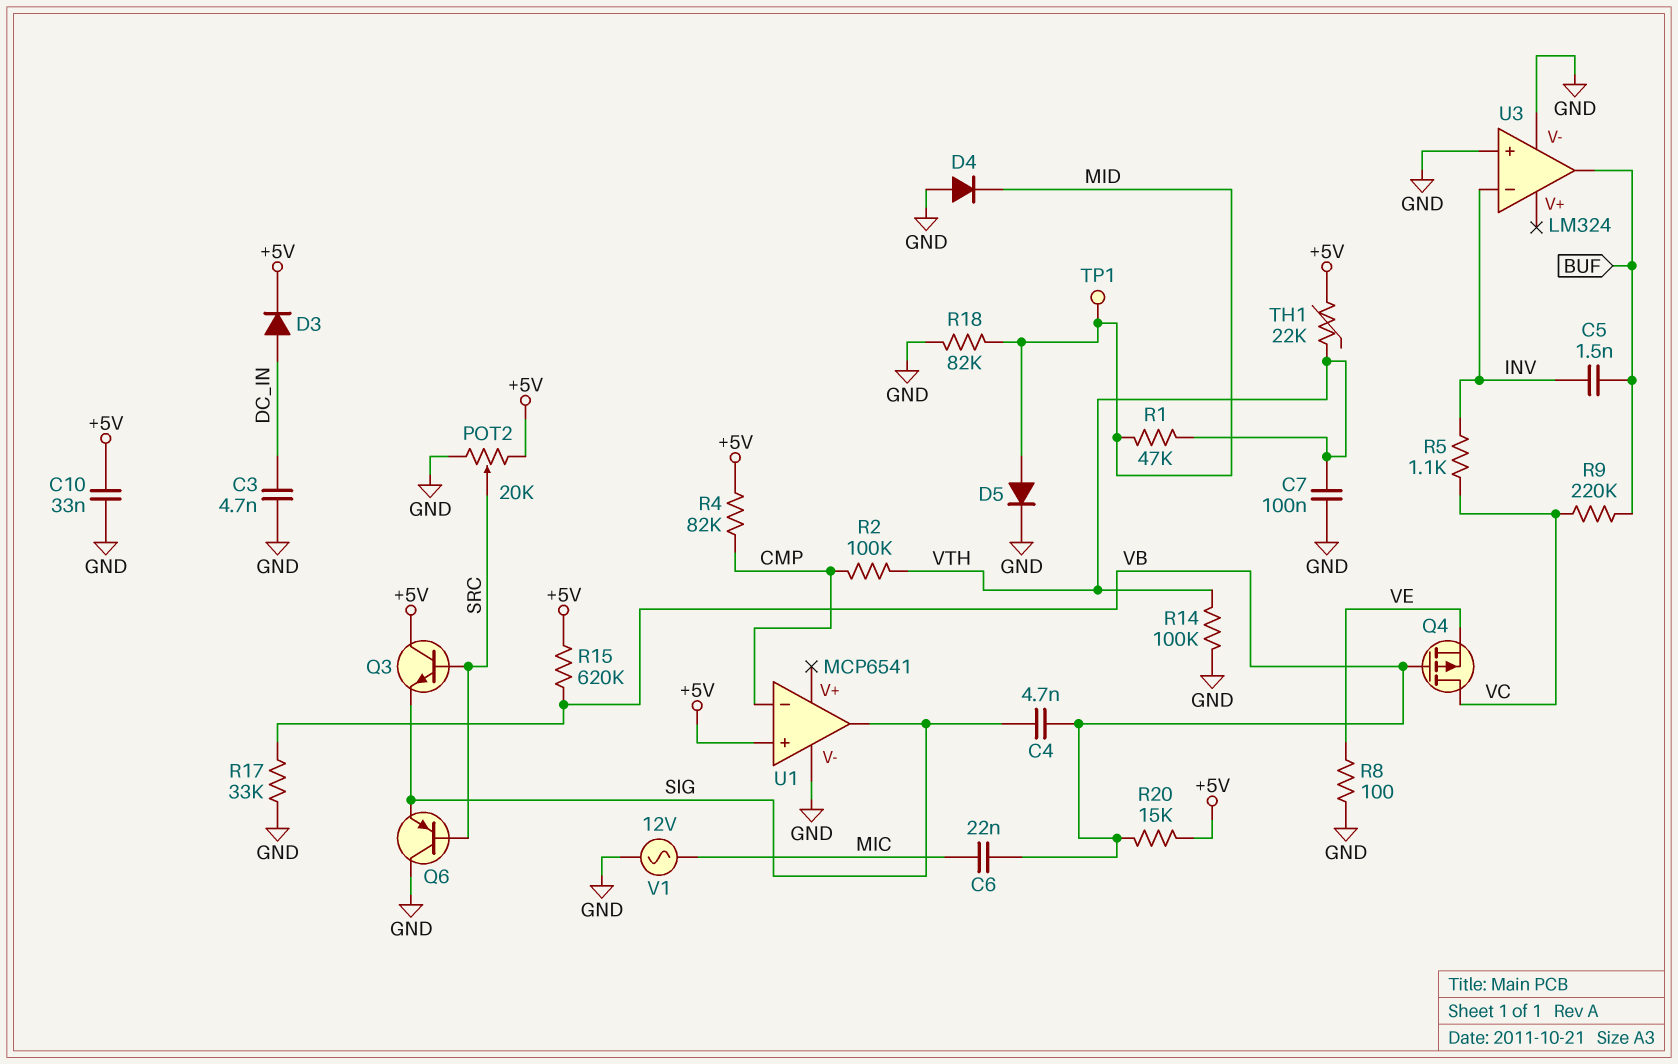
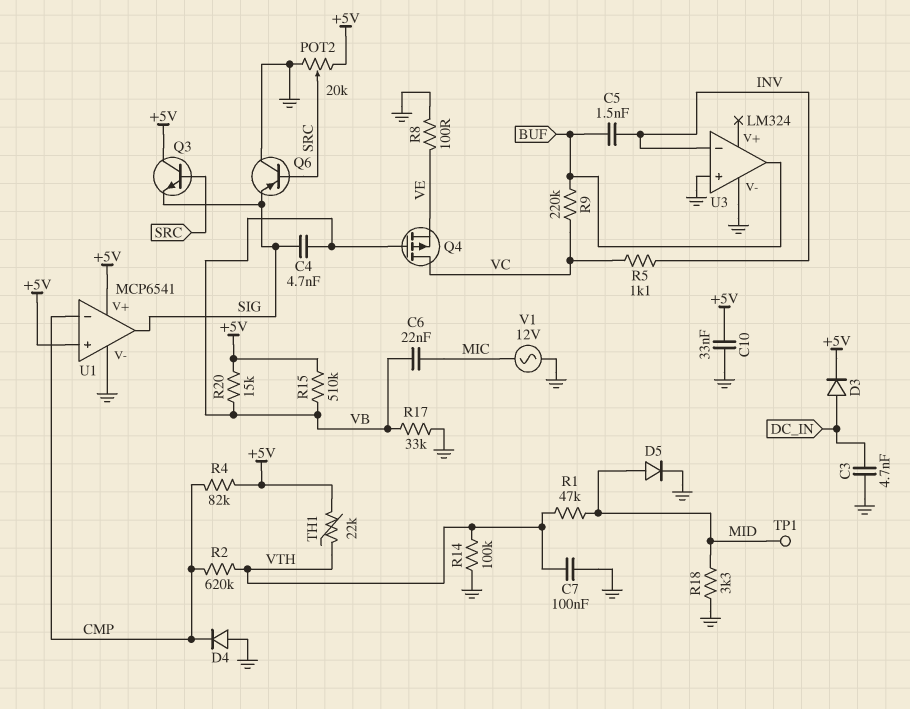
D4: diode (A GND, K MID) -> diode (A GND, K CMP)
R2: 100k (CMP, VTH) -> 620k (CMP, VTH)
R15: 620k (+5V, VB) -> 510k (+5V, VB)
R18: 82k (GND, MID) -> 3.3k (GND, MID)
U1 pin V+: none -> +5V

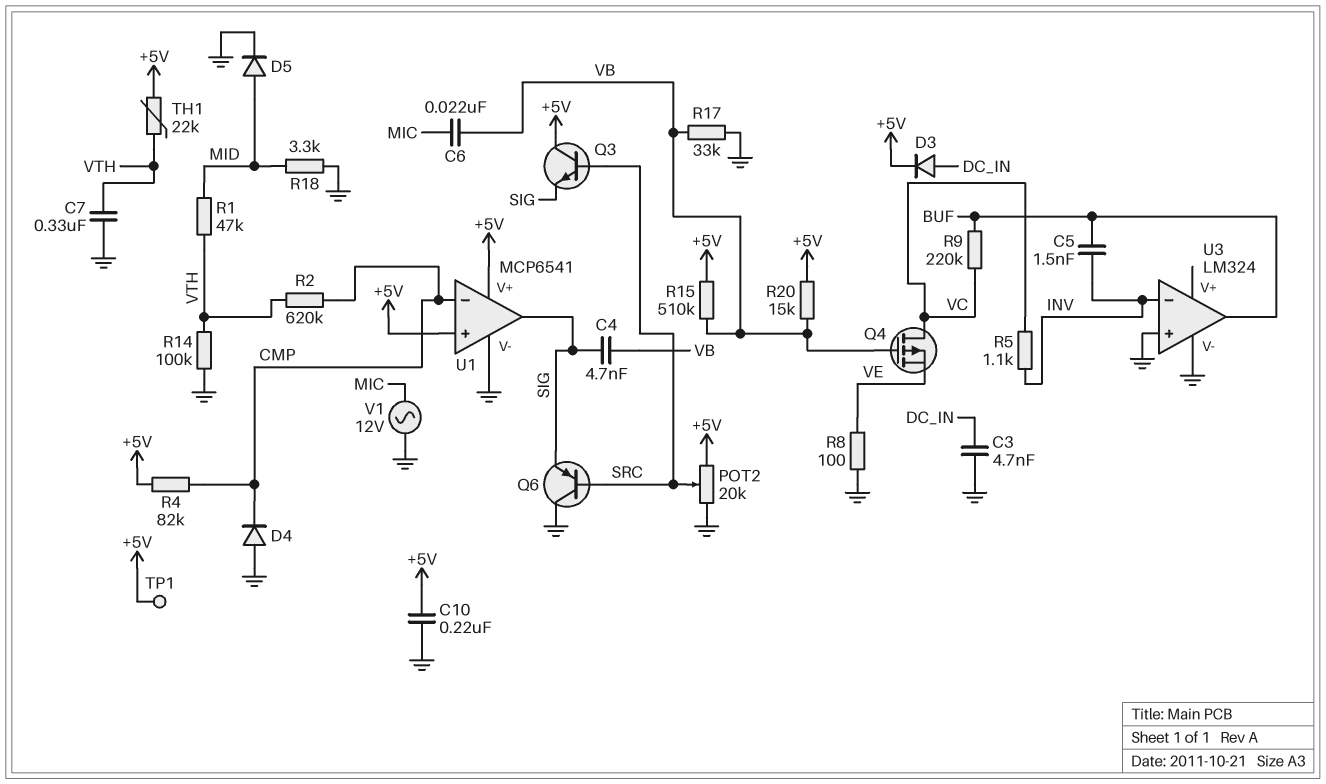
C7: 100nF (GND, VTH) -> 330nF (GND, VTH)
C10: 33nF (+5V, GND) -> 220nF (+5V, GND)
TP1: test point (MID) -> test point (+5V)

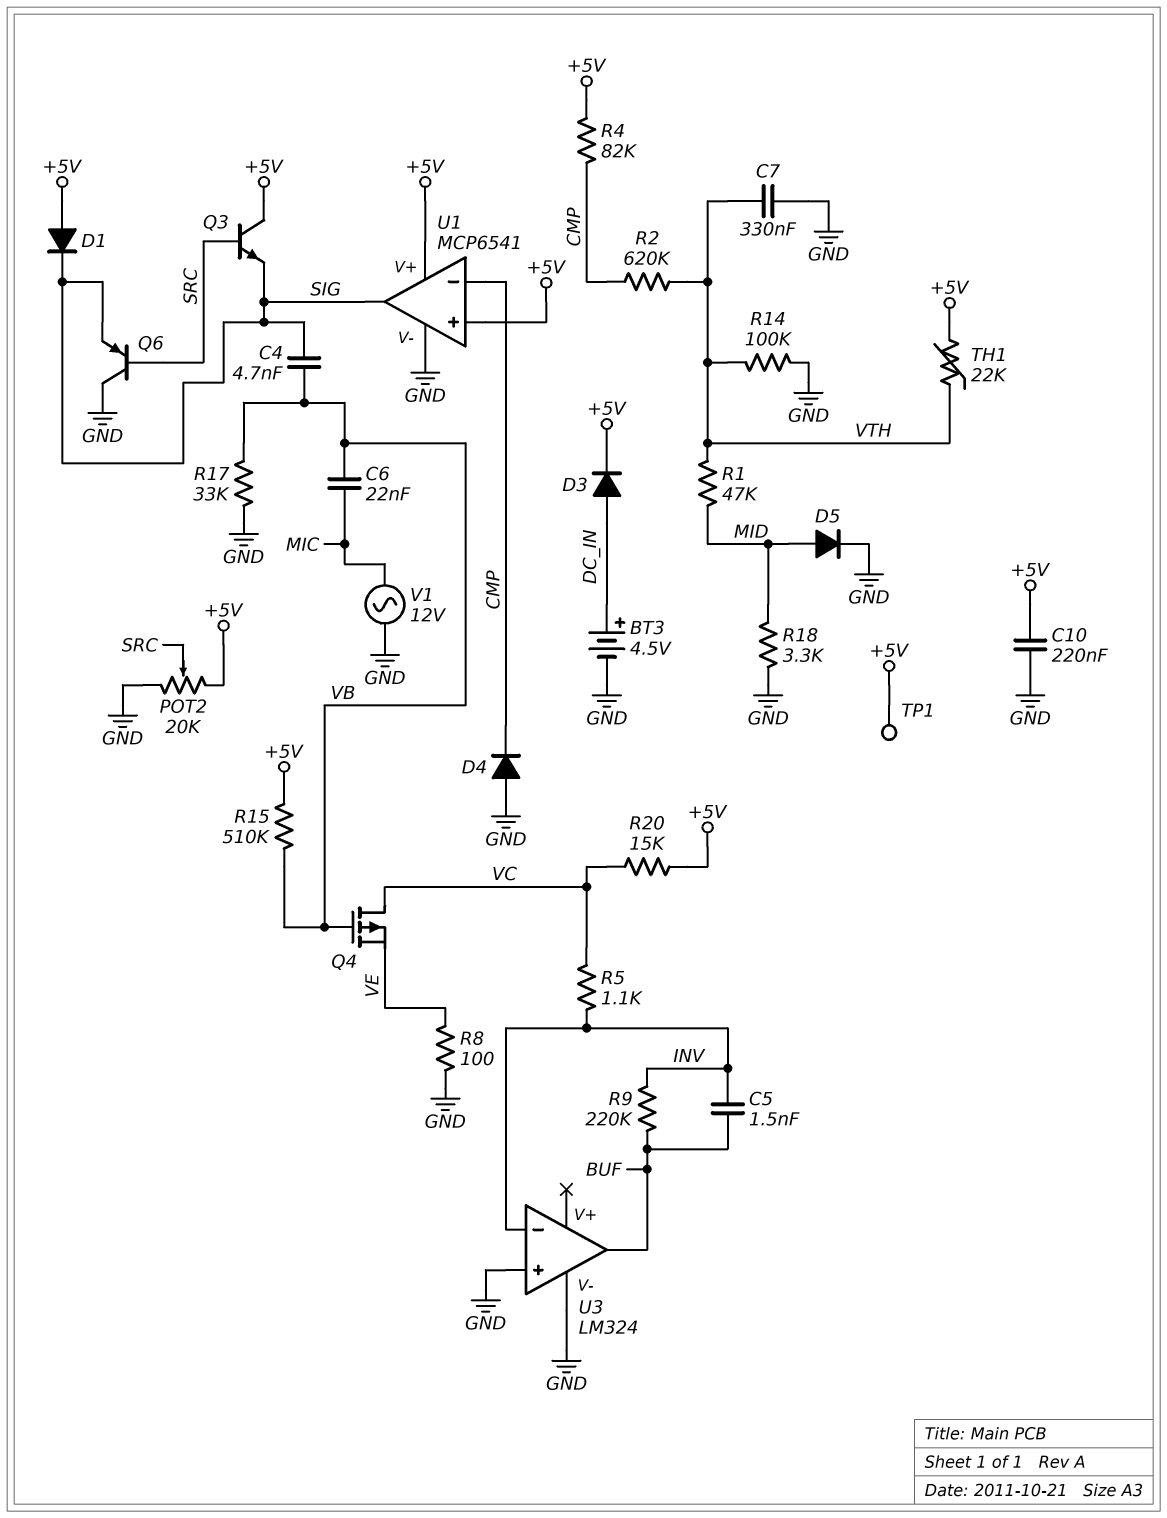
BT3: none -> 4.5V (plus DC_IN, minus GND)
C3: 4.7nF (DC_IN, GND) -> none
D1: none -> diode (A +5V, K SIG)
R9: 220k (BUF, VC) -> 220k (BUF, INV)
R20: 15k (+5V, VB) -> 15k (+5V, VC)

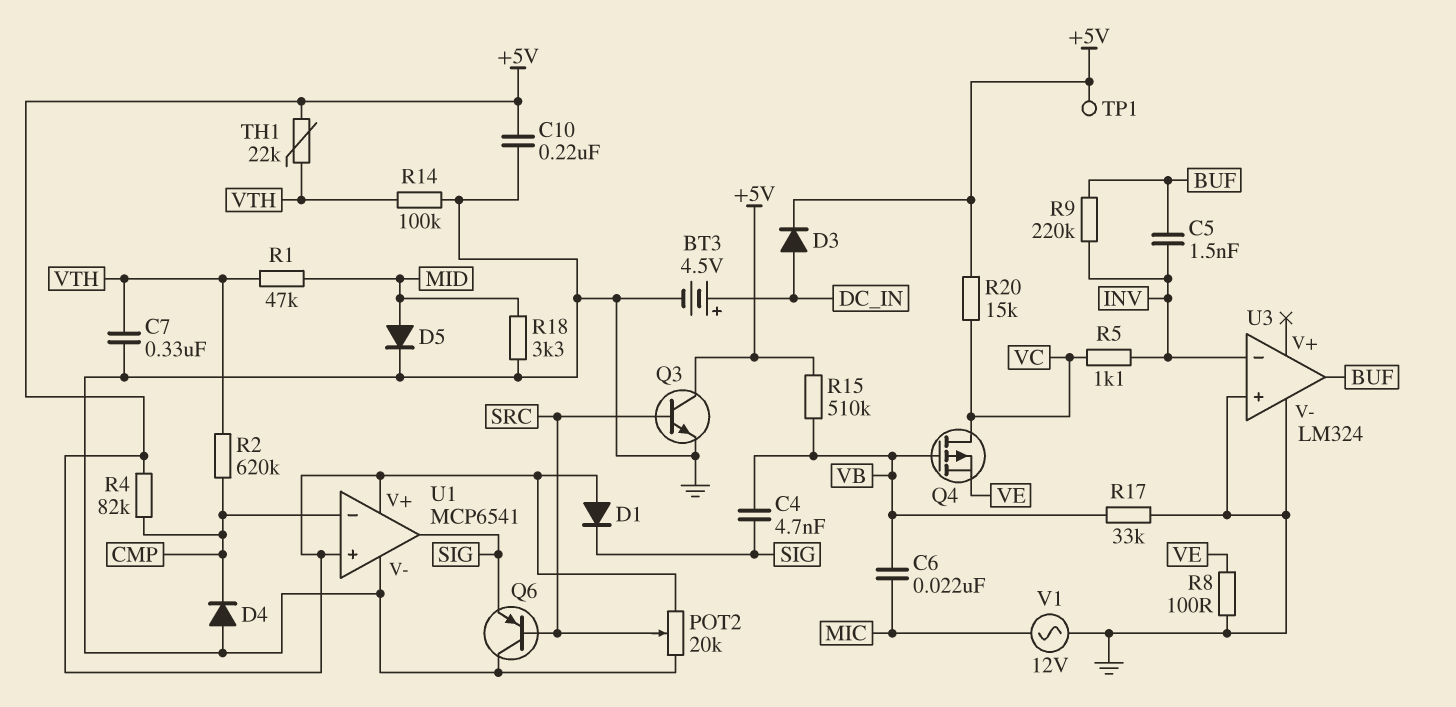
Q3: NPN (B SRC, C +5V, E SIG) -> NPN (B SRC, C +5V, E GND)

